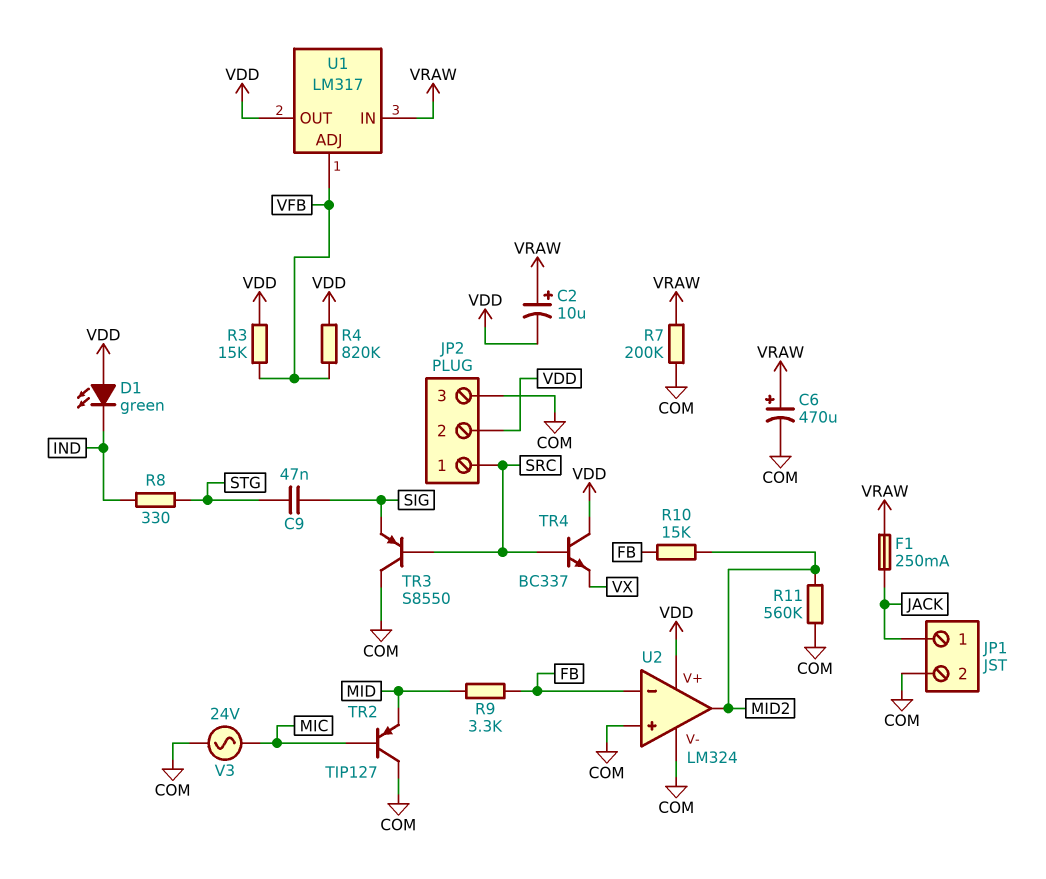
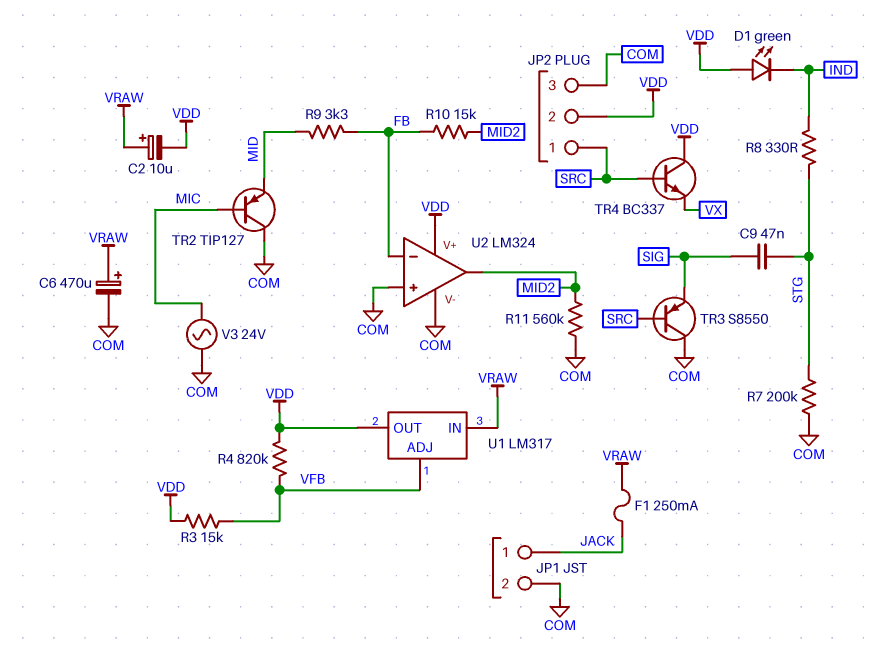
R7: 200k (COM, VRAW) -> 200k (COM, STG)

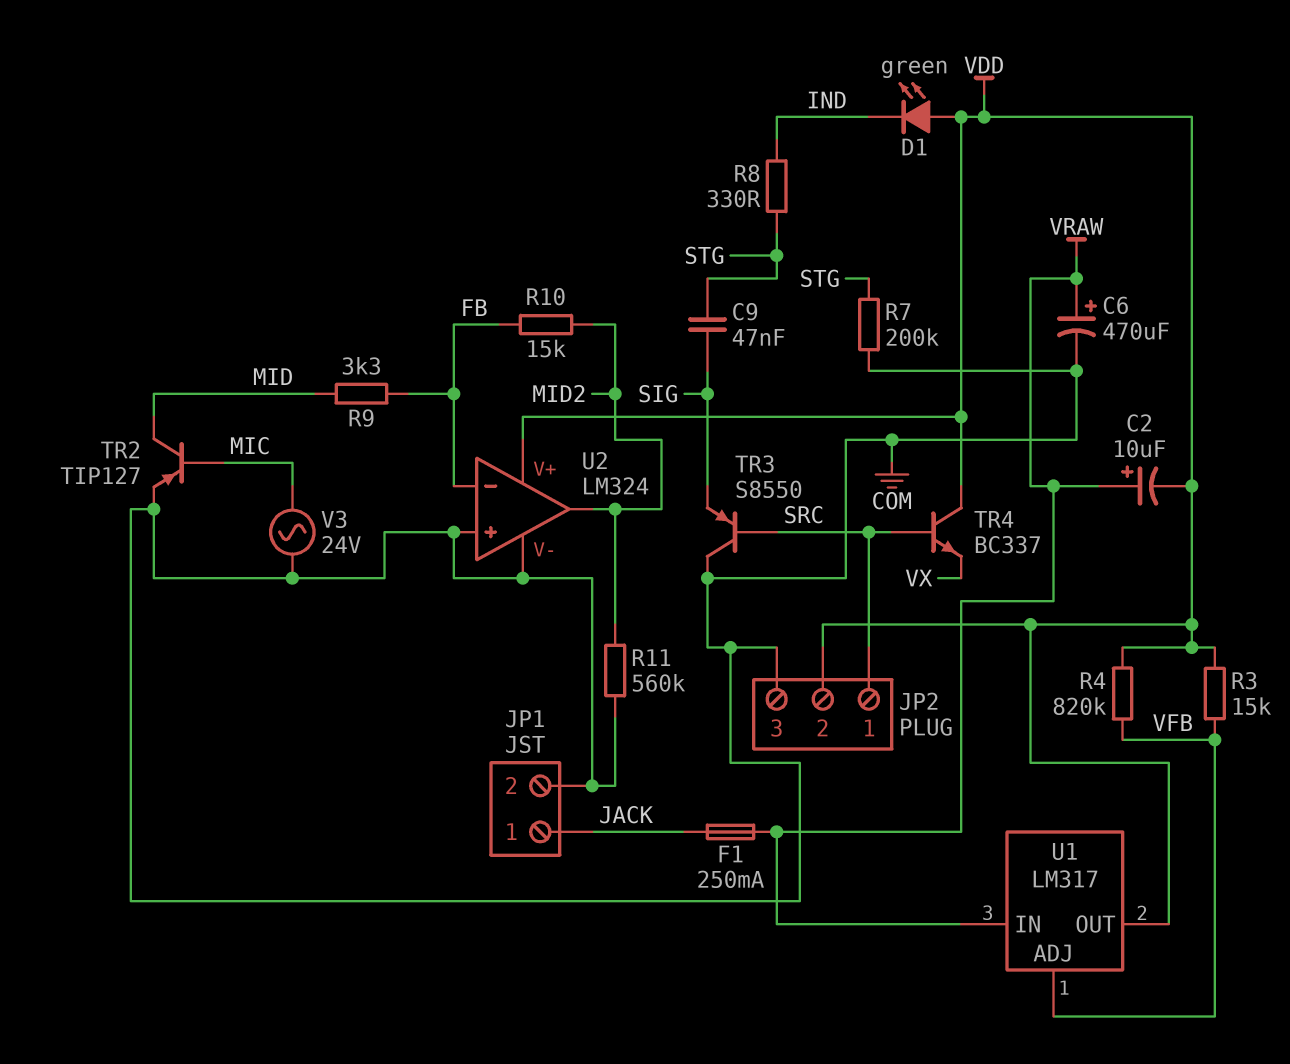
TR2: PNP TIP127 (B MIC, C COM, E MID) -> PNP TIP127 (B MIC, C MID, E COM)

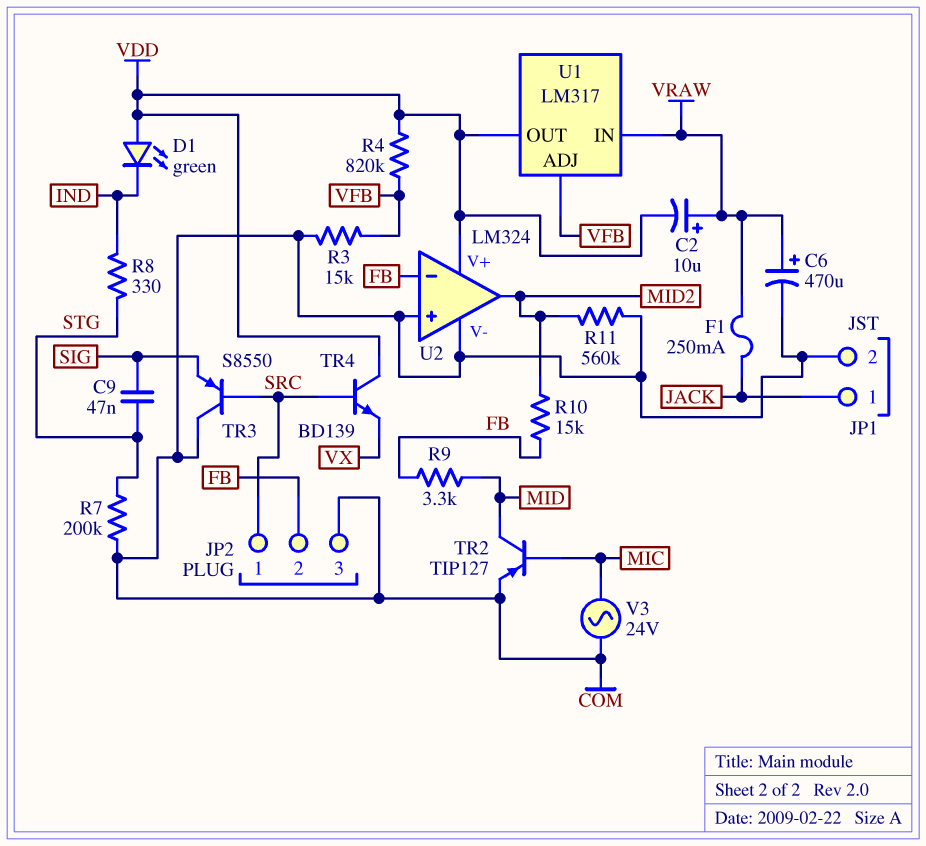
JP2 pin 2: VDD -> FB
R3: 15k (VDD, VFB) -> 15k (COM, VFB)
TR4: NPN BC337 (B SRC, C VDD, E VX) -> NPN BD139 (B SRC, C VDD, E VX)

